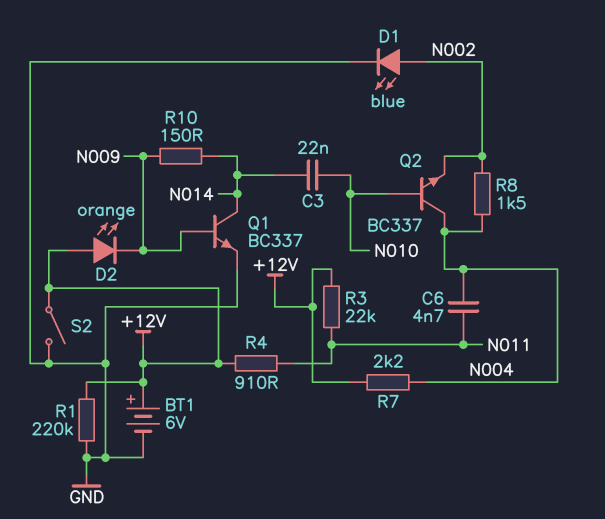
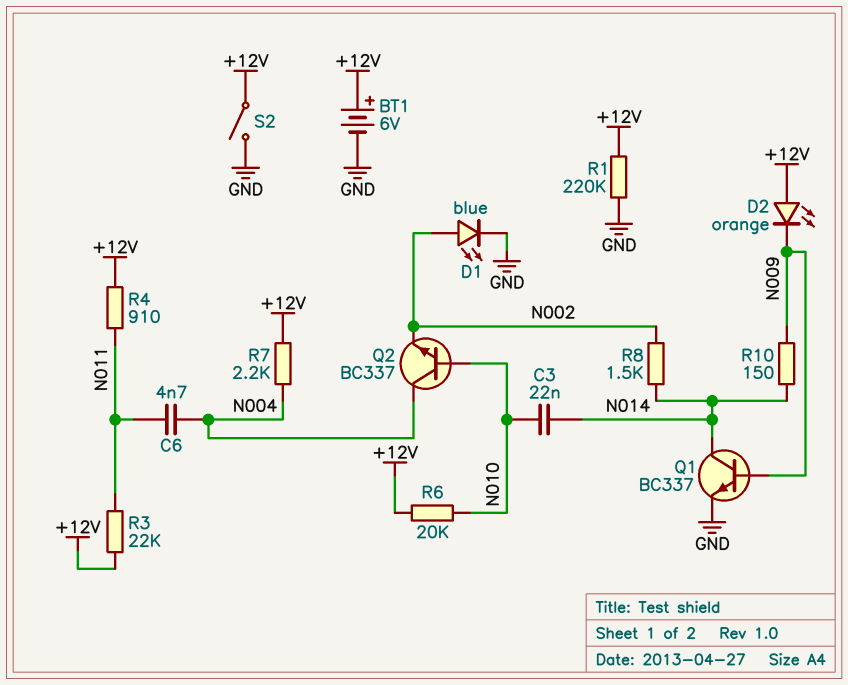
R6: none -> 20k (+12V, N010)
R8: 1.5k (N002, N004) -> 1.5k (N002, N014)

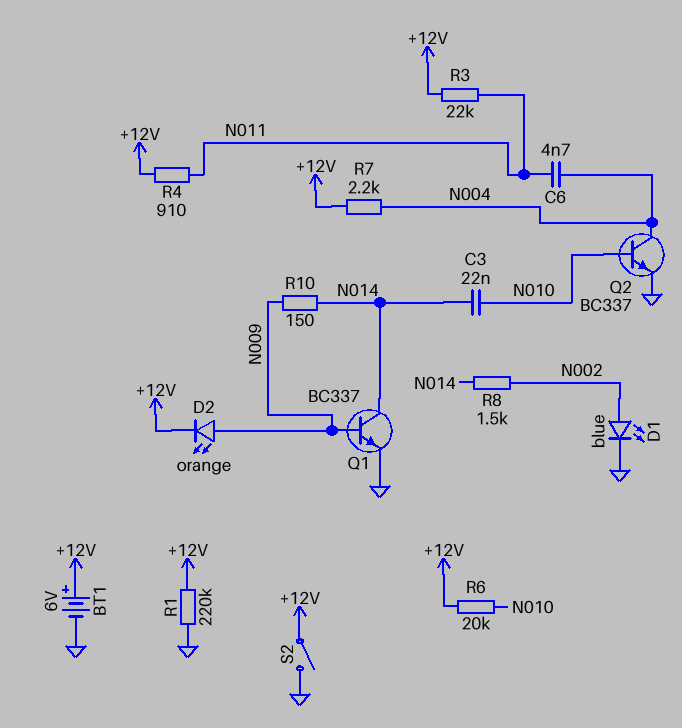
D2: LED orange (A +12V, K N009) -> LED orange (A N009, K +12V)
Q2: NPN BC337 (B N010, C N004, E N002) -> NPN BC337 (B N010, C N004, E GND)

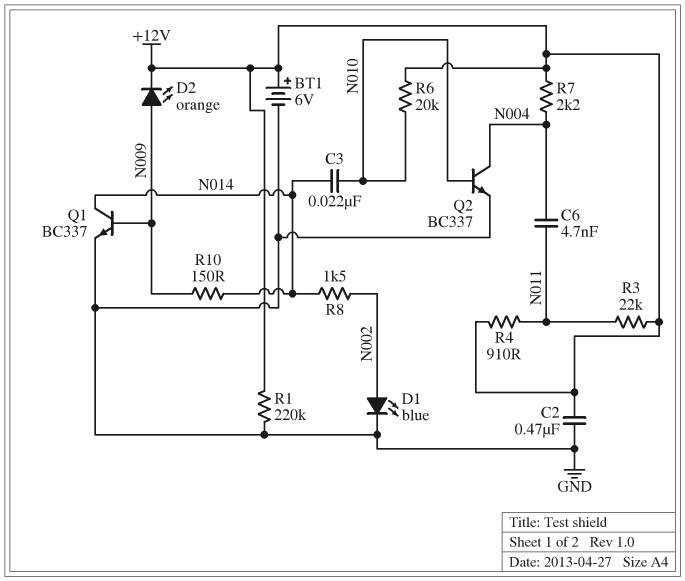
C2: none -> 470nF (+12V, GND)
S2: switch (+12V, GND) -> none

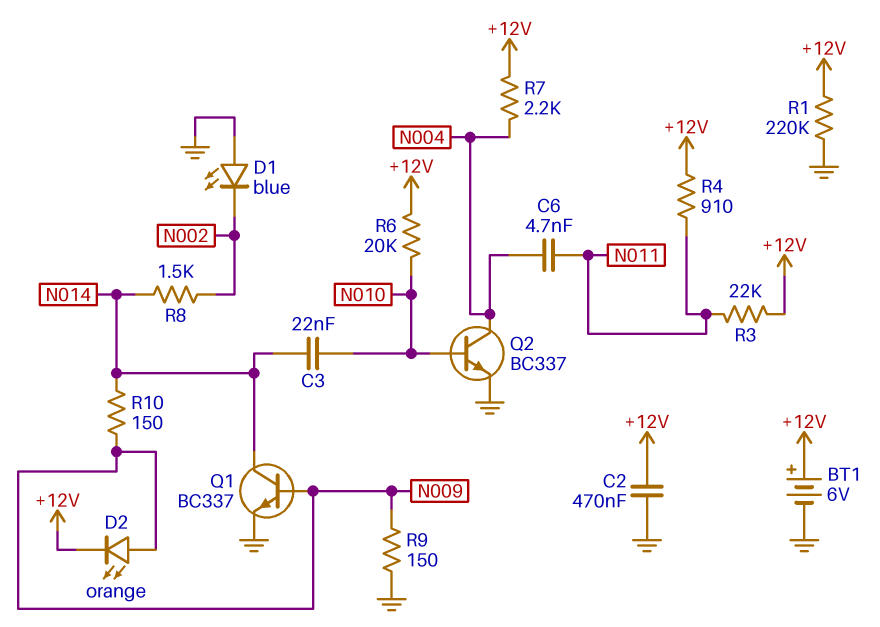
D1: LED blue (A N002, K GND) -> LED blue (A GND, K N002)
R9: none -> 150 (GND, N009)

